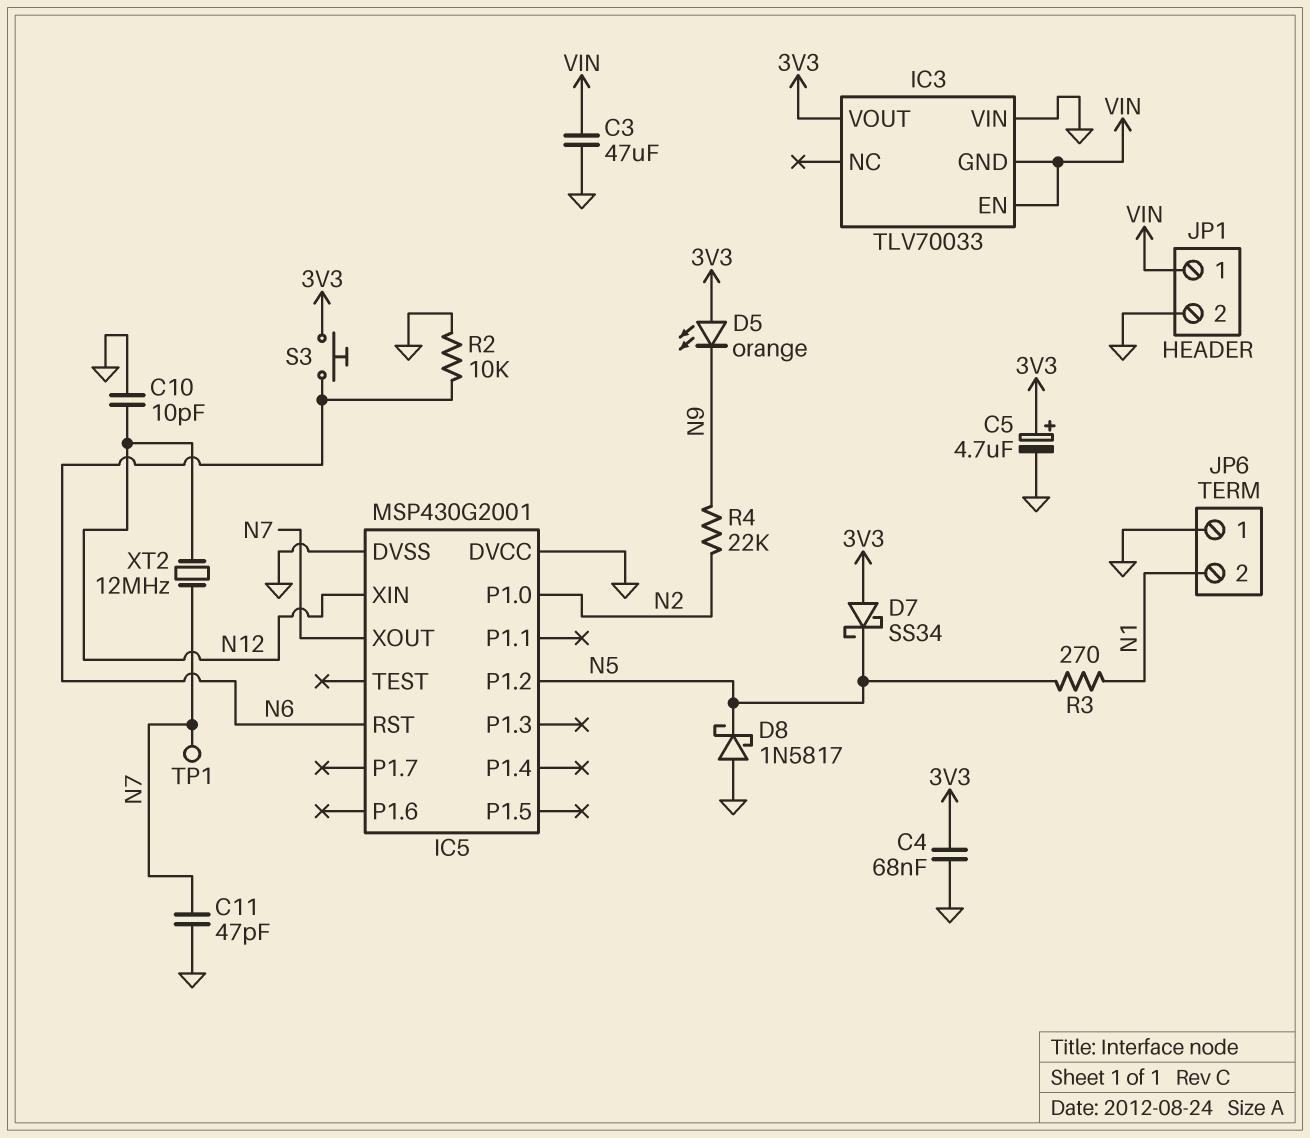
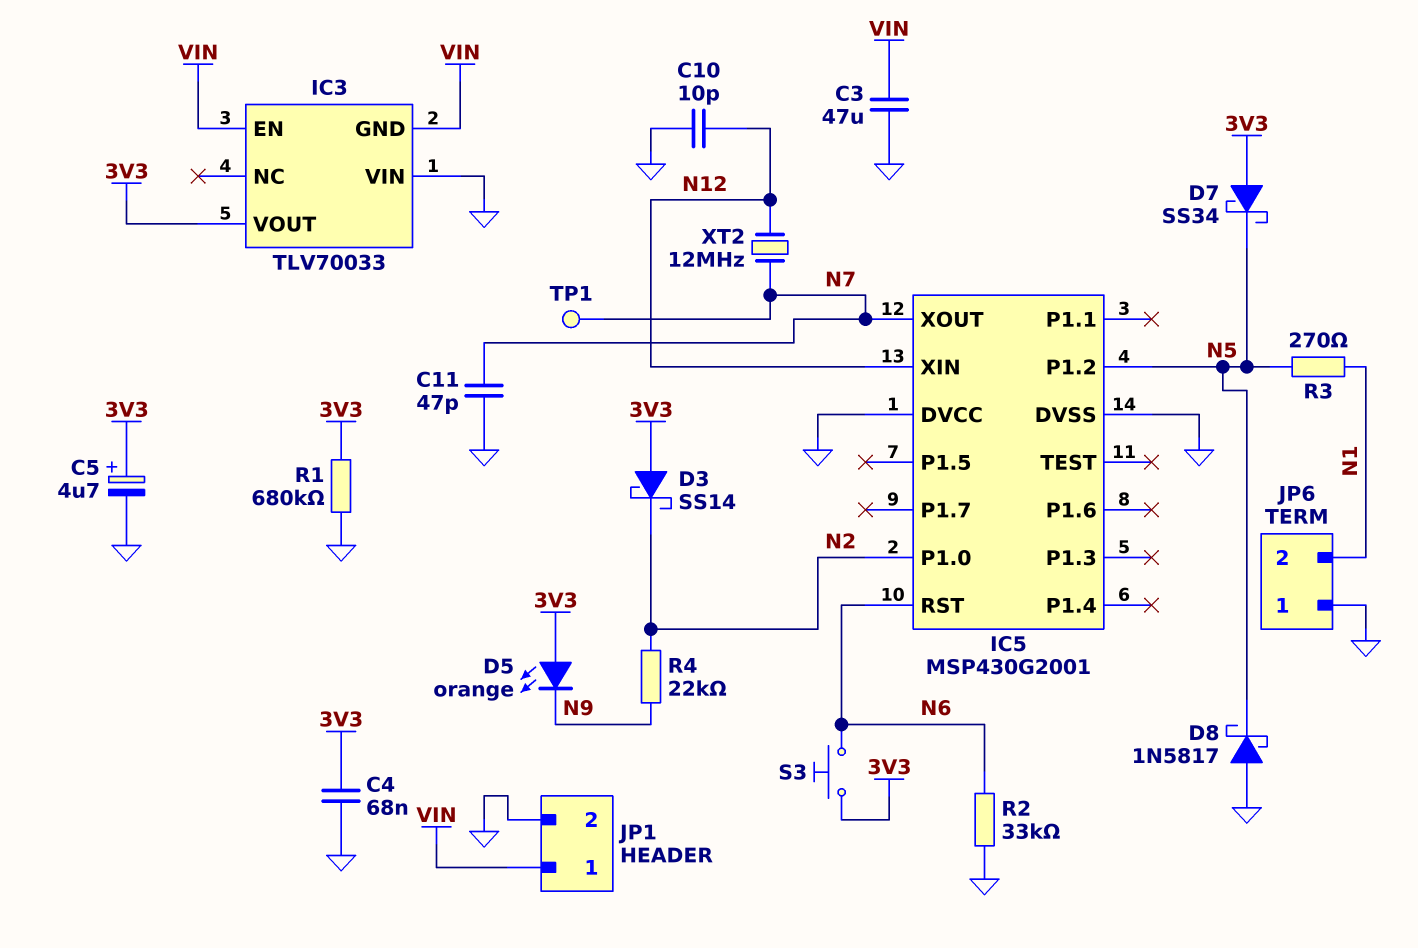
D3: none -> schottky SS14 (A 3V3, K N2)
R1: none -> 680k (3V3, GND)
R2: 10k (GND, N6) -> 33k (GND, N6)

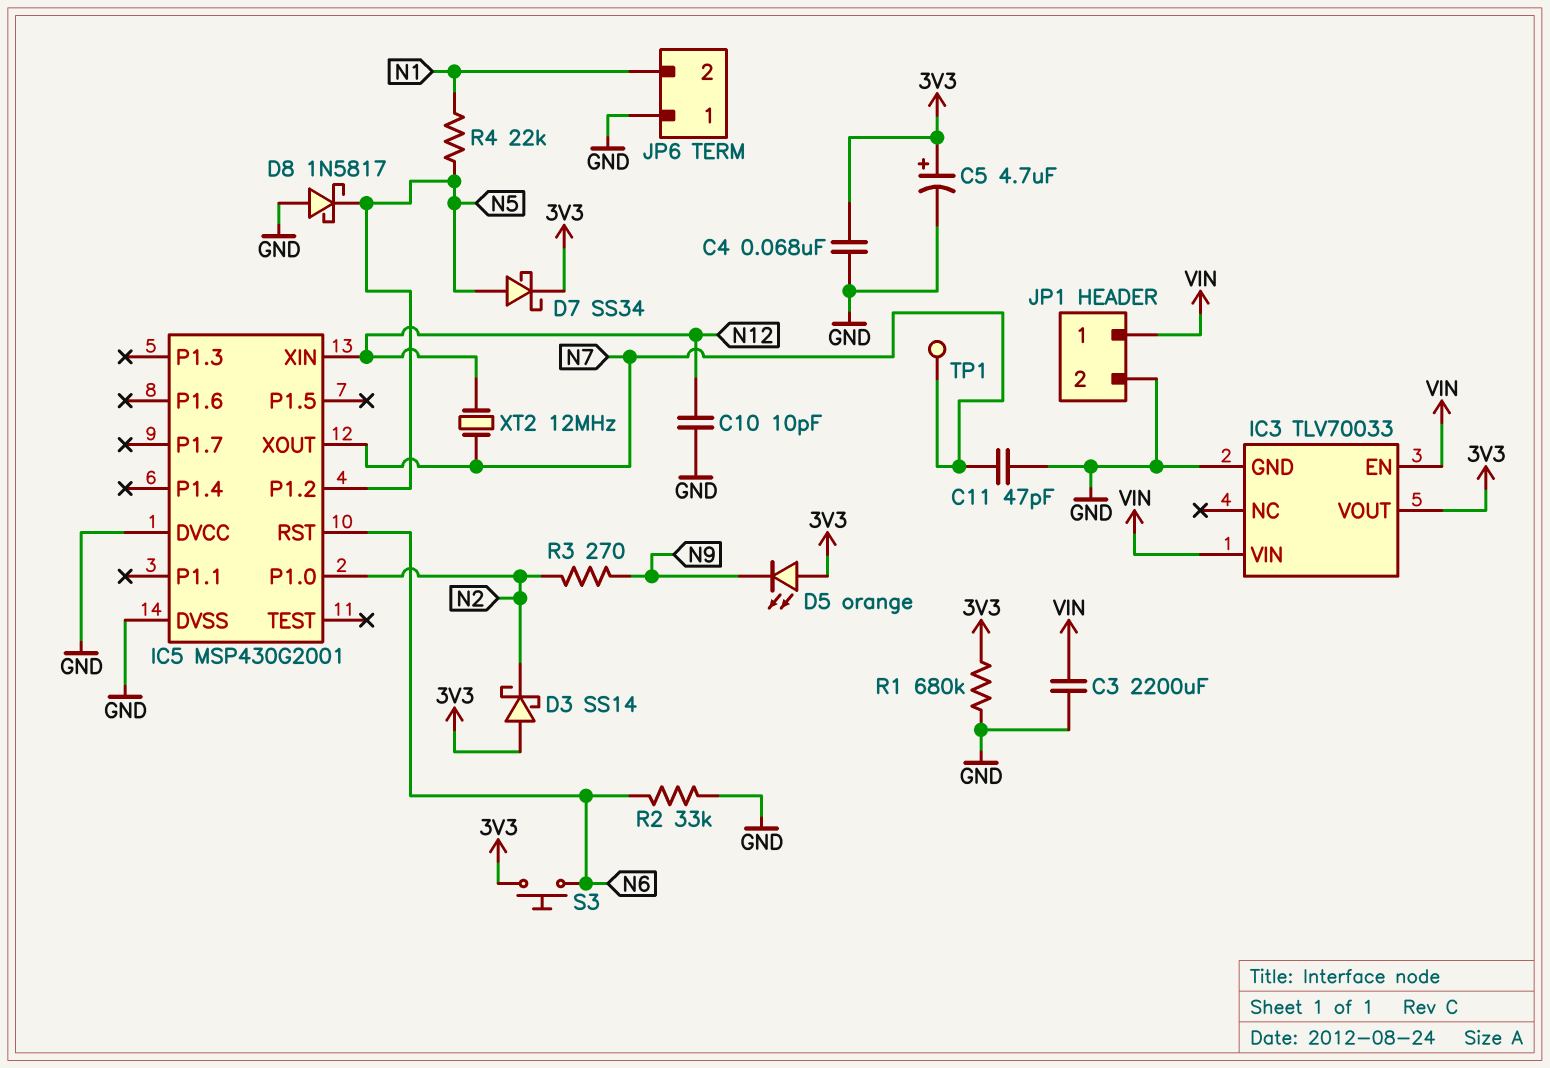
C3: 47uF (GND, VIN) -> 2200uF (GND, VIN)
D7: schottky SS34 (A 3V3, K N5) -> schottky SS34 (A N5, K 3V3)
IC3 pin GND: VIN -> GND
IC3 pin VIN: GND -> VIN
R3: 270 (N1, N5) -> 270 (N2, N9)
R4: 22k (N2, N9) -> 22k (N1, N5)

